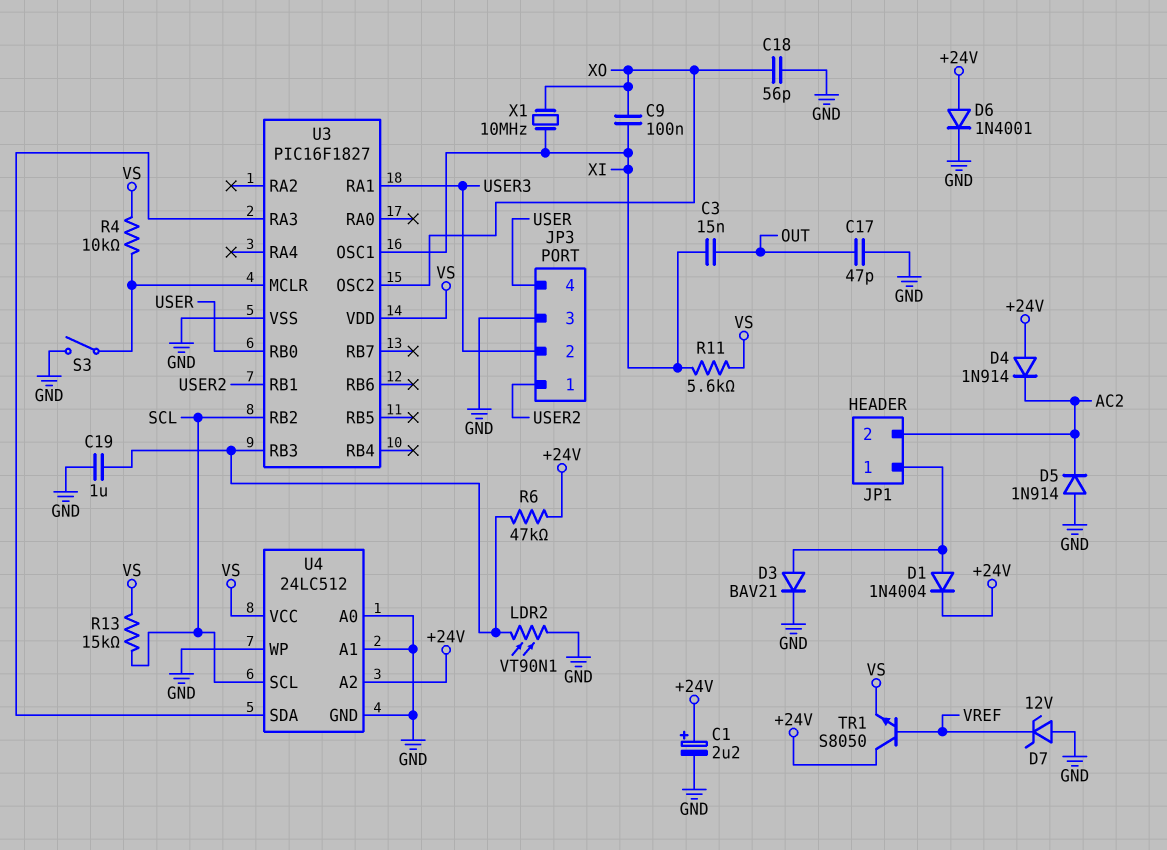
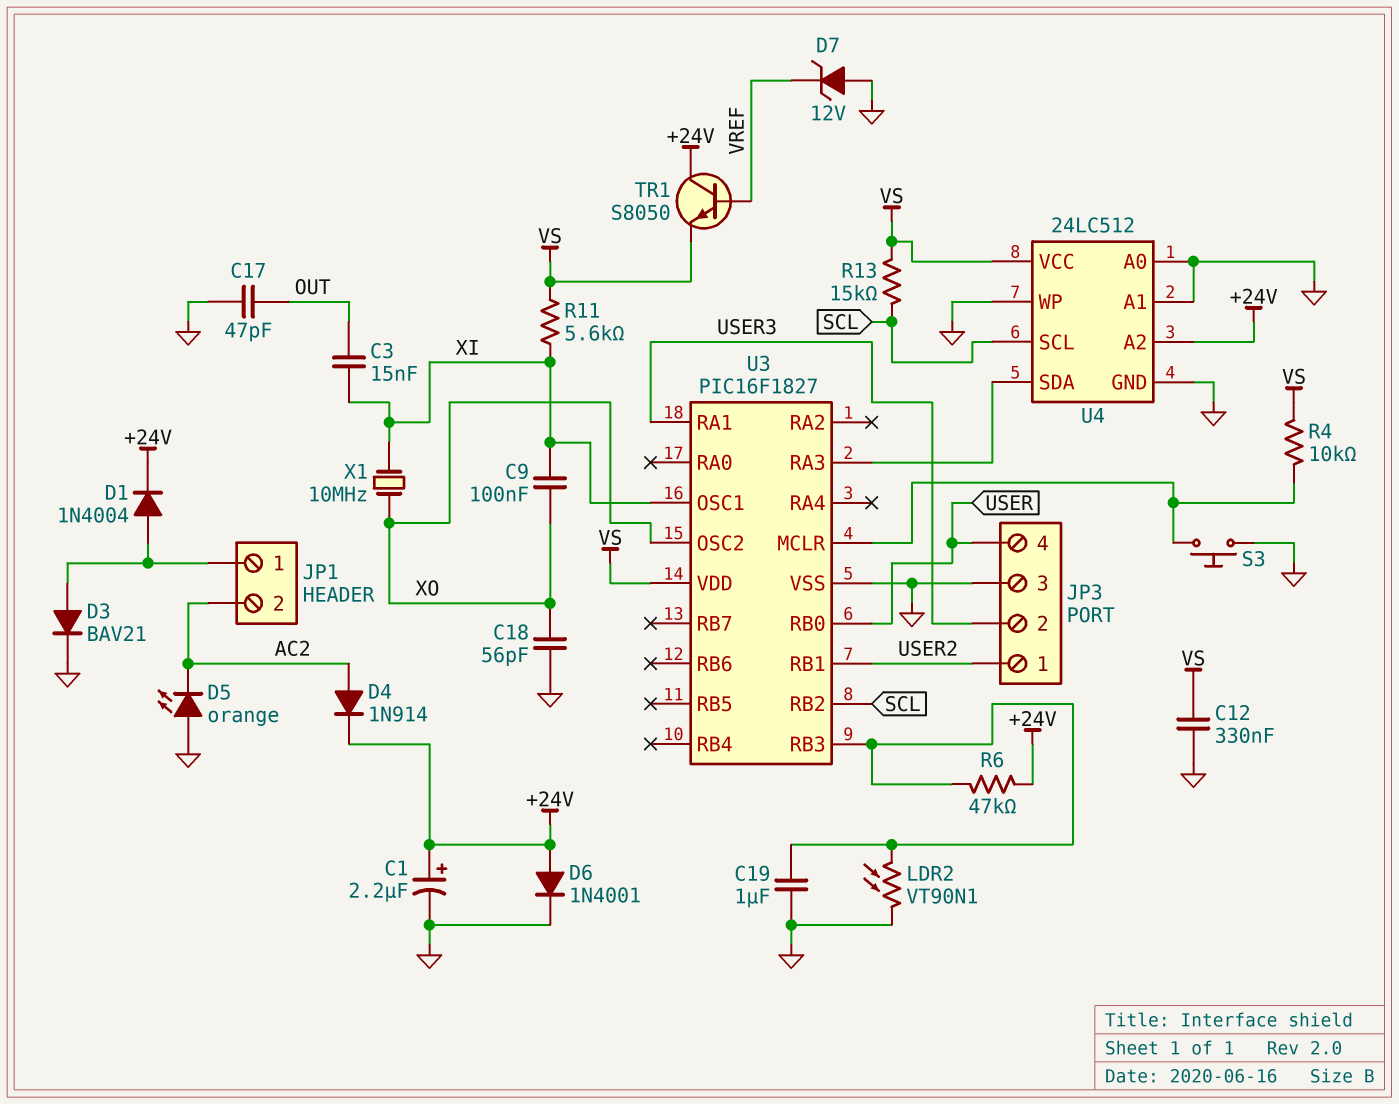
C12: none -> 330nF (GND, VS)
D4: diode 1N914 (A +24V, K AC2) -> diode 1N914 (A AC2, K +24V)
D5: diode 1N914 (A GND, K AC2) -> LED orange (A GND, K AC2)
S3: switch (GND, U3/MCLR) -> button (GND, U3/MCLR)

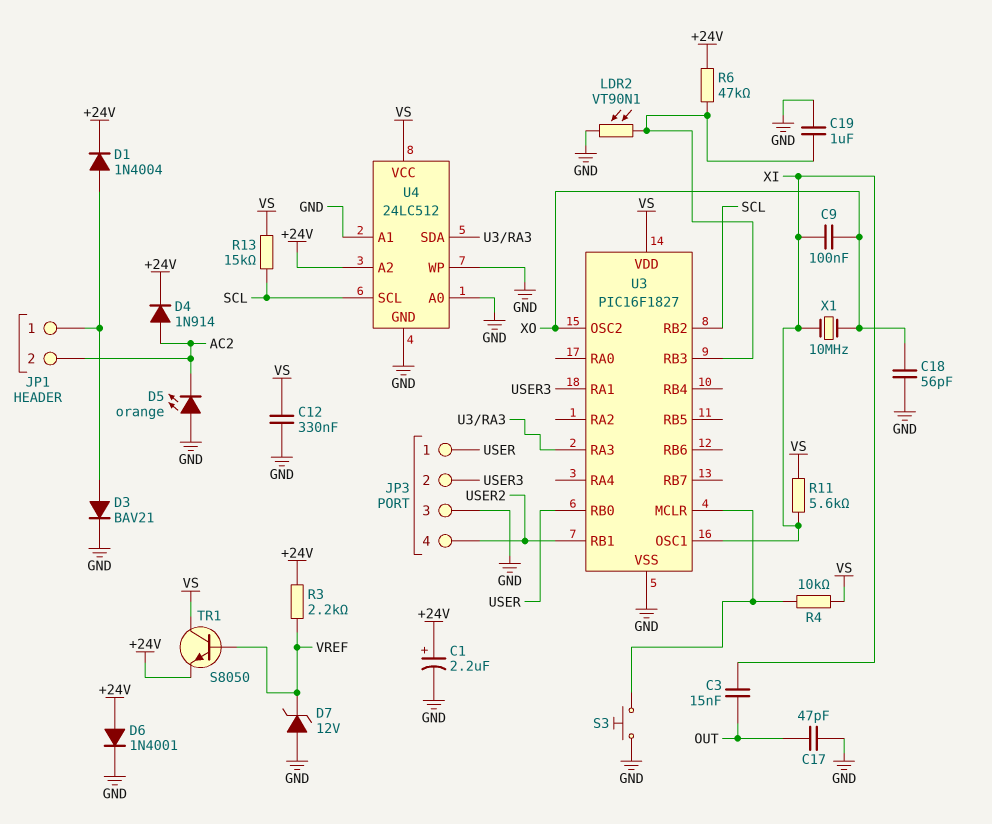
JP3 pin 1: USER2 -> USER
JP3 pin 4: USER -> USER2
R3: none -> 2.2k (+24V, VREF)
TR1: NPN S8050 (B VREF, C +24V, E VS) -> NPN S8050 (B VREF, C VS, E +24V)

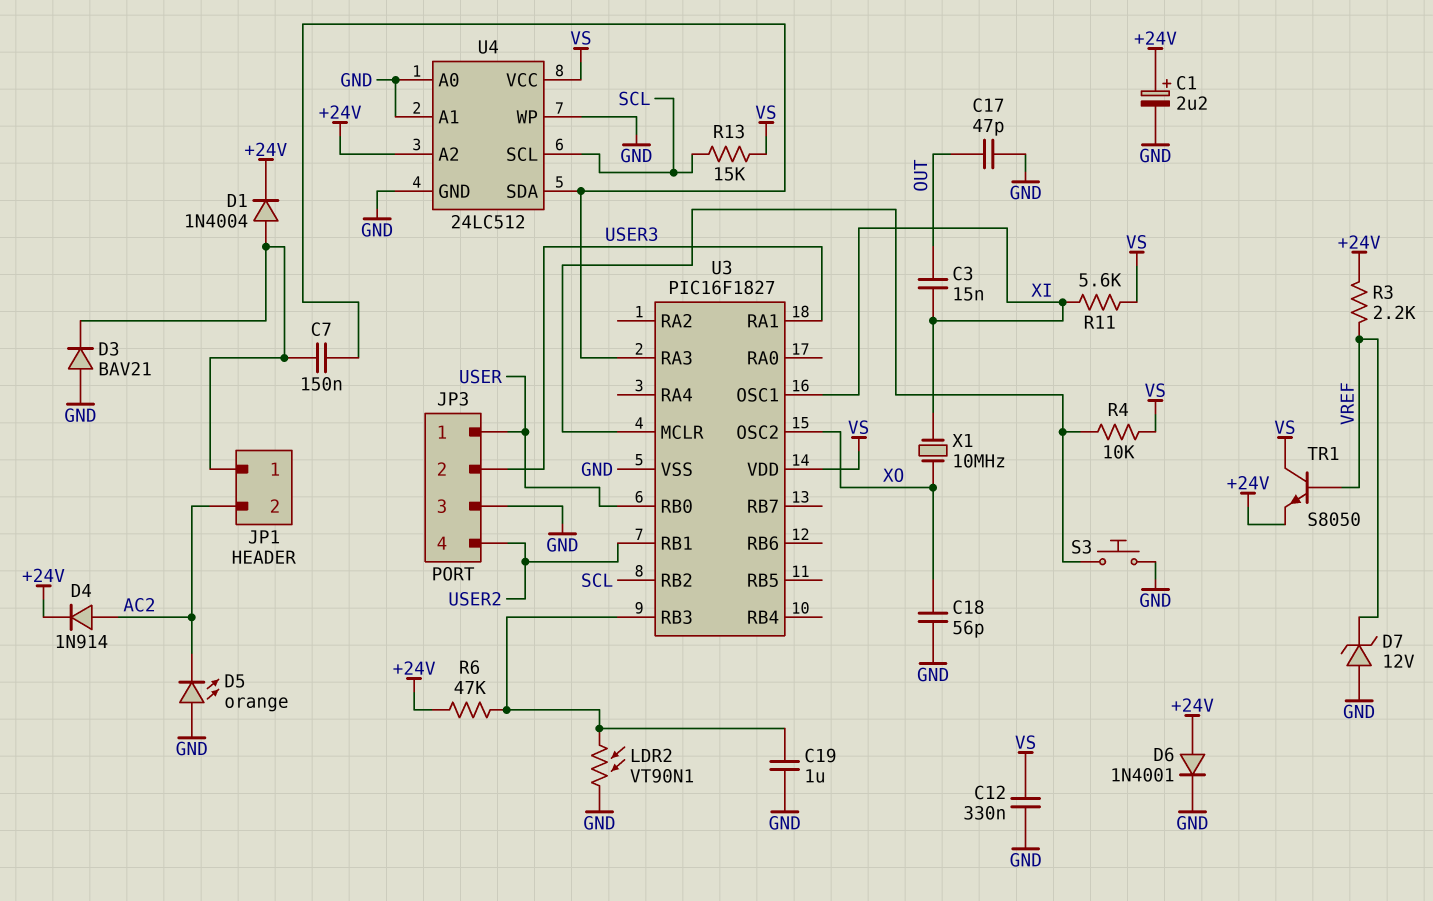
C7: none -> 150nF (JP1/1, U3/RA3)
C9: 100nF (XI, XO) -> none
D3: diode BAV21 (A JP1/1, K GND) -> diode BAV21 (A GND, K JP1/1)

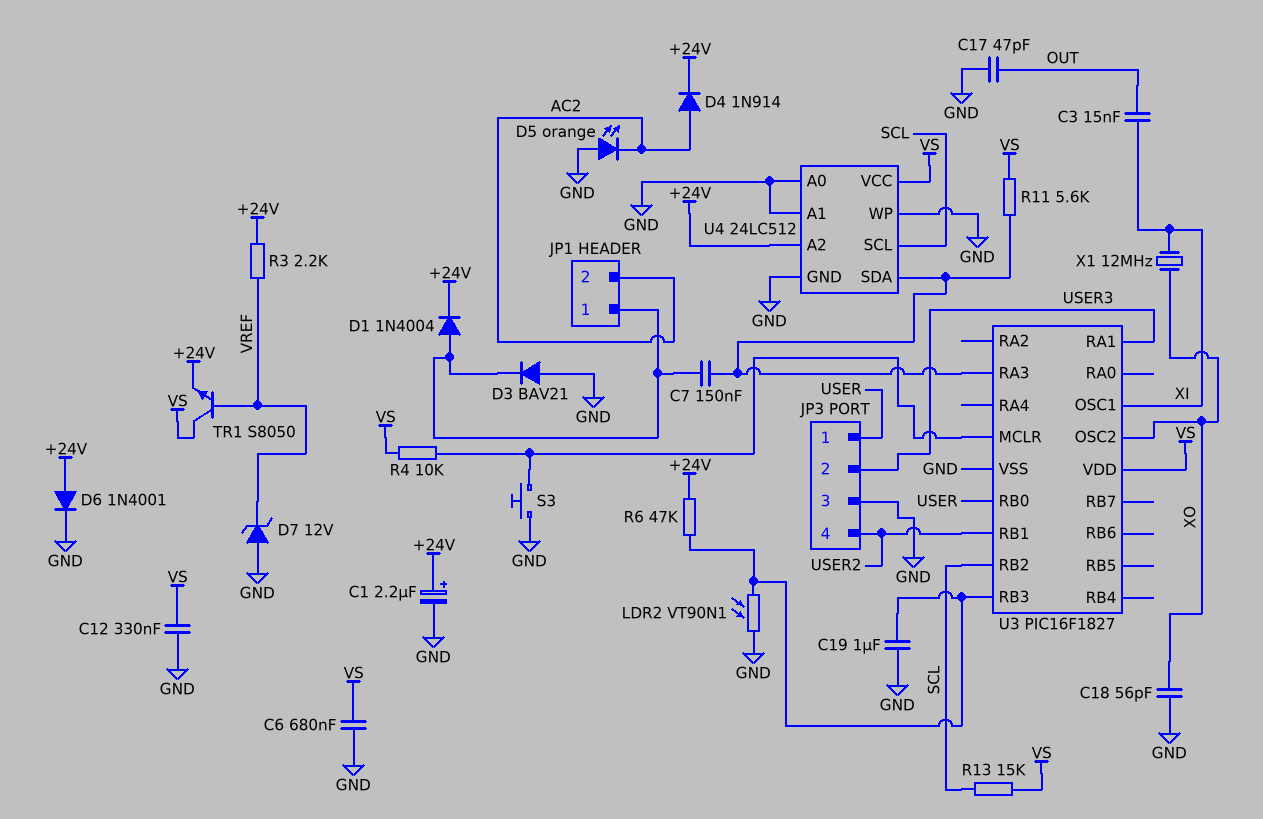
C6: none -> 680nF (GND, VS)
R11: 5.6k (VS, XI) -> 5.6k (U3/RA3, VS)
X1: 10MHz (XI, XO) -> 12MHz (XI, XO)

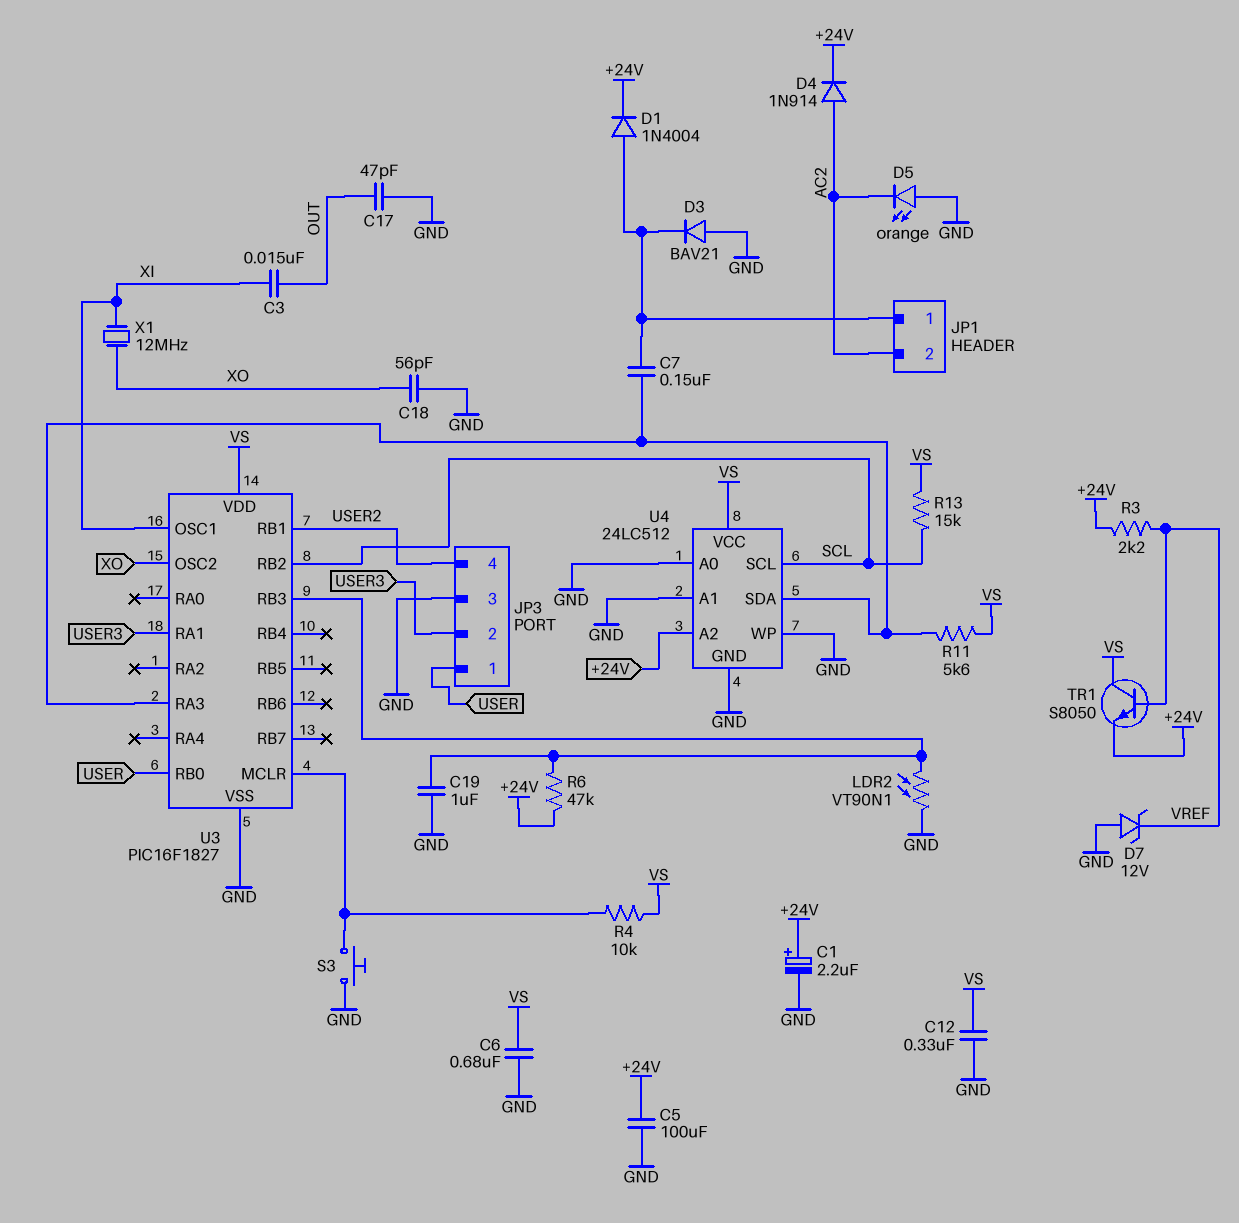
C5: none -> 100uF (+24V, GND)
D6: diode 1N4001 (A +24V, K GND) -> none

